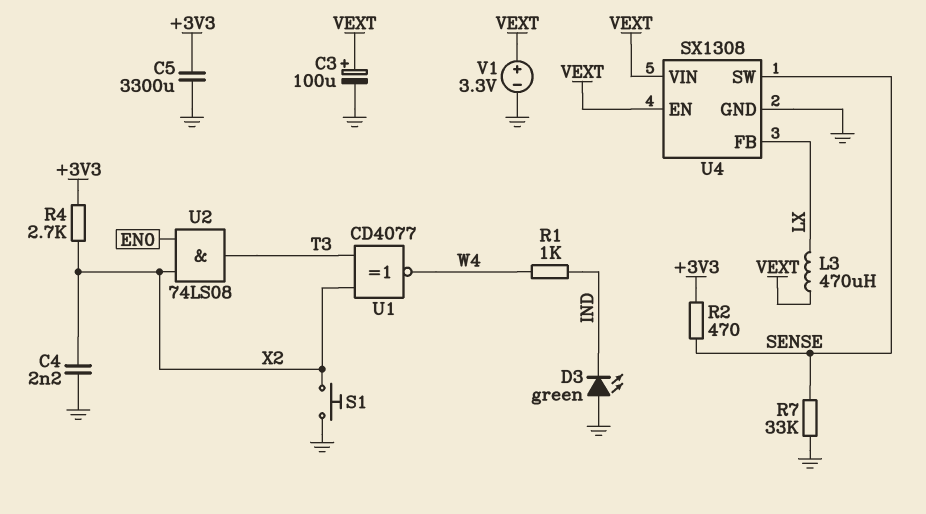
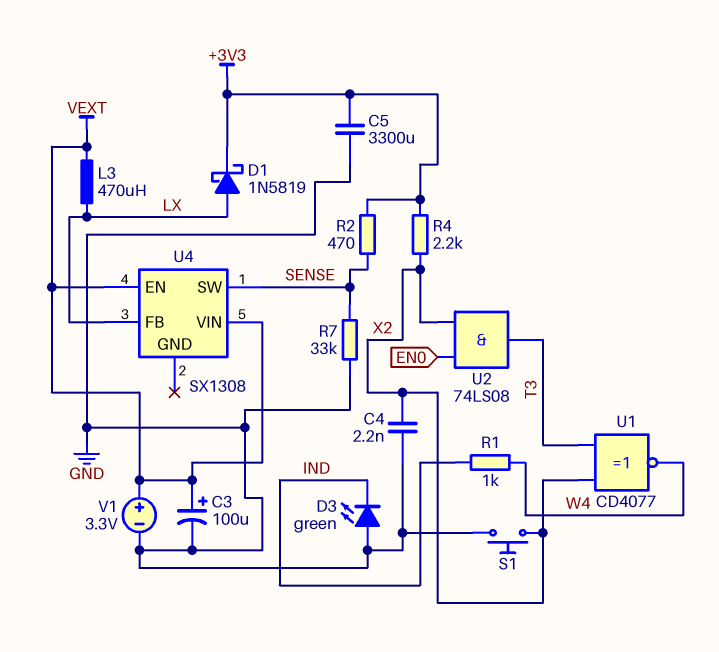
D1: none -> schottky 1N5819 (A LX, K +3V3)
R4: 2.7k (+3V3, X2) -> 2.2k (+3V3, X2)
U4 pin GND: GND -> none

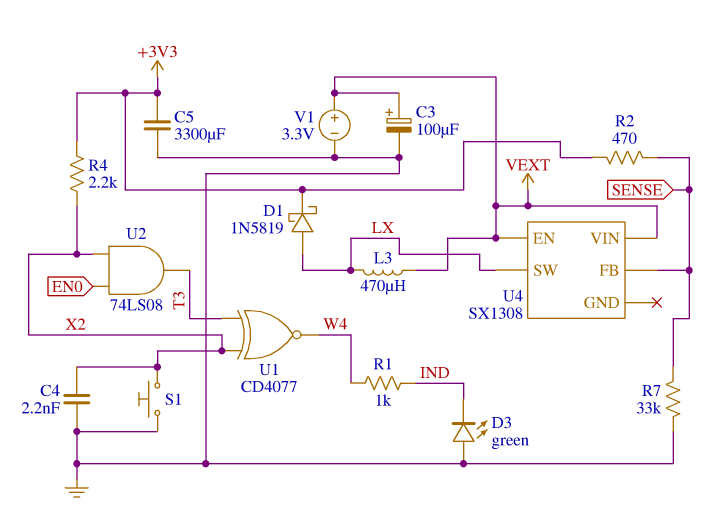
U4 pin FB: LX -> SENSE
U4 pin SW: SENSE -> LX

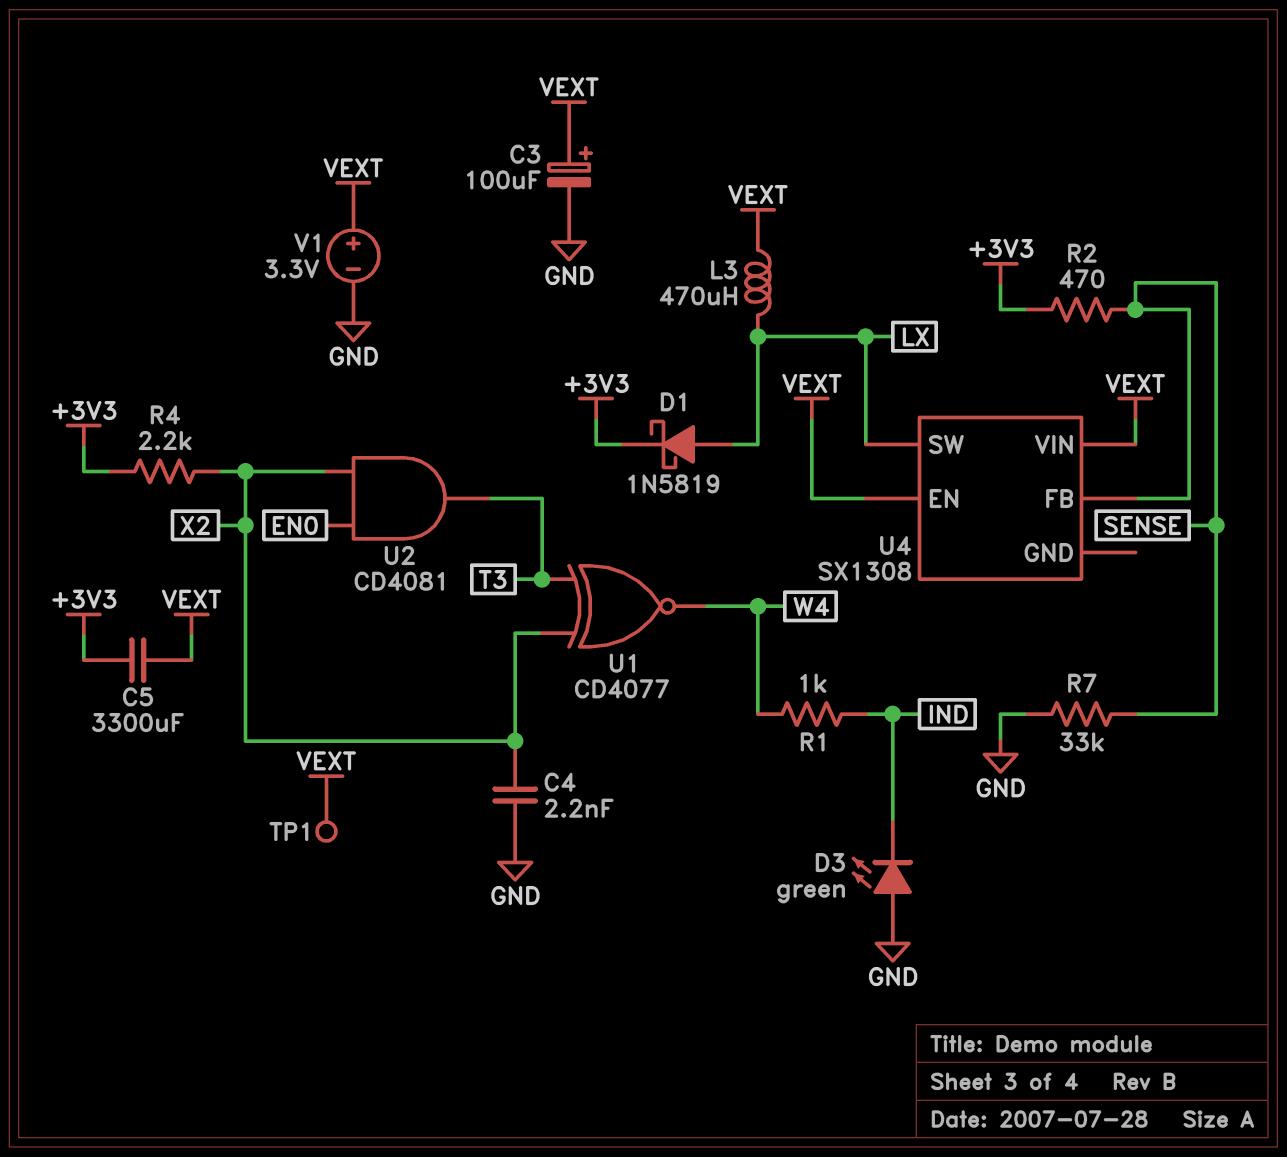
C5: 3300uF (+3V3, GND) -> 3300uF (+3V3, VEXT)
S1: button (GND, X2) -> none
TP1: none -> test point (VEXT)
U2: AND 74LS08 (in EN0, in X2, out T3) -> AND CD4081 (in EN0, in X2, out T3)

